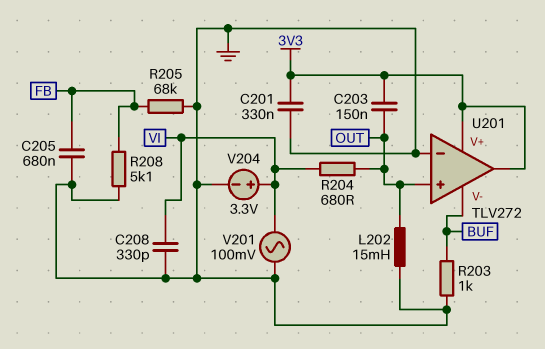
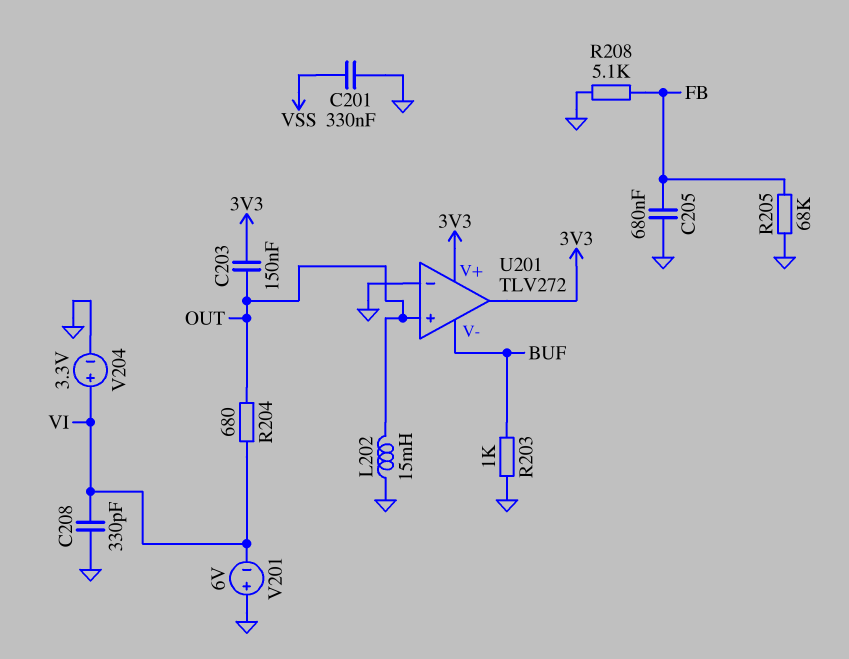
C201: 330nF (3V3, GND) -> 330nF (GND, VSS)
V201: AC 100mV (GND, VI) -> 6V (plus GND, minus VI)

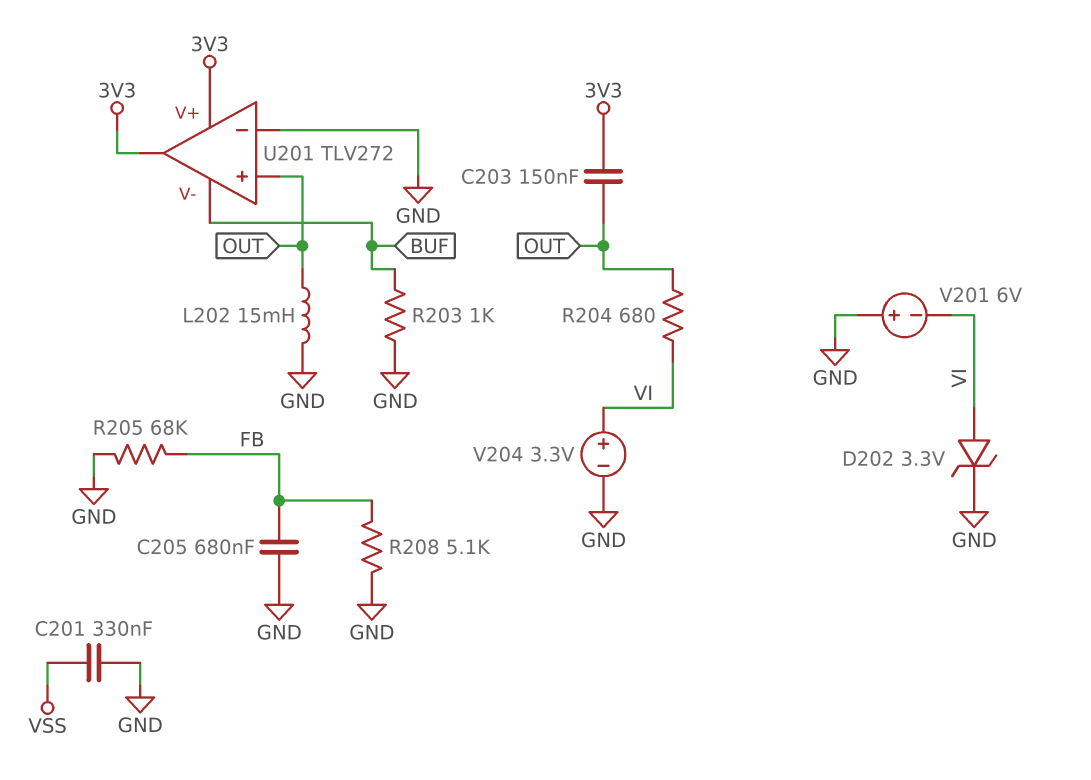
C208: 330pF (GND, VI) -> none
D202: none -> zener 3.3V (A VI, K GND)

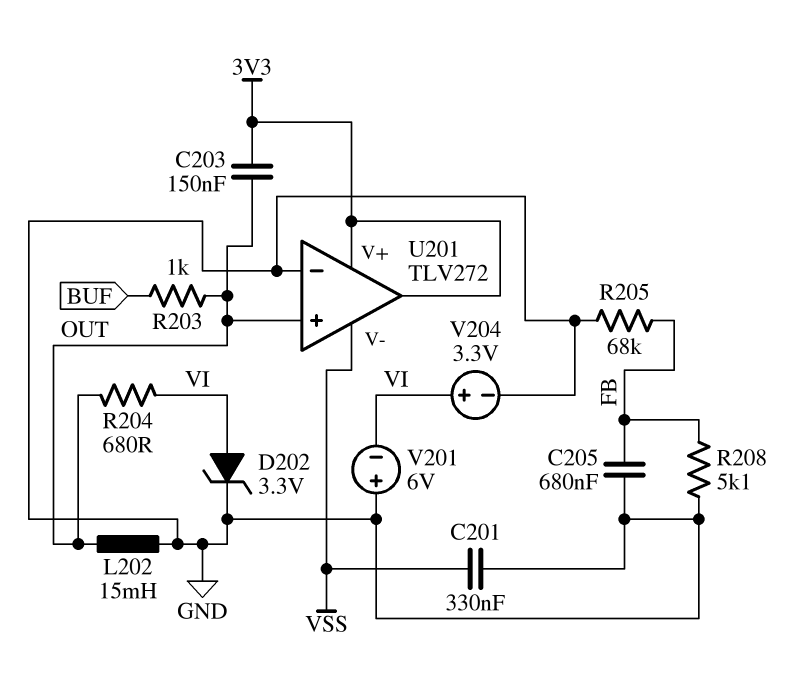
R203: 1k (BUF, GND) -> 1k (BUF, OUT)
U201 pin V-: BUF -> VSS

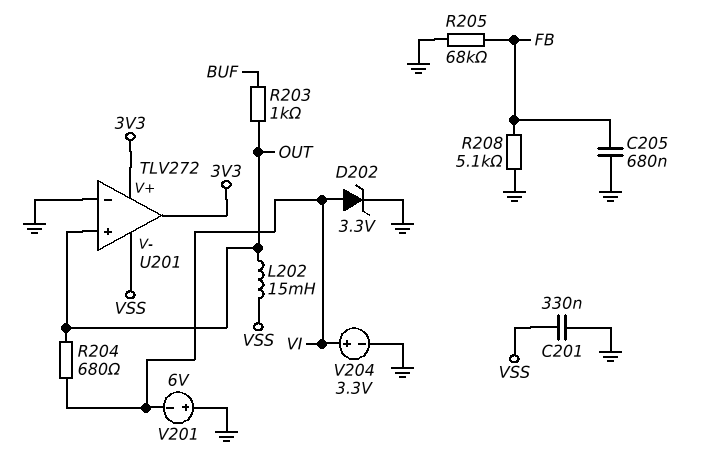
C203: 150nF (3V3, OUT) -> none
L202: 15mH (GND, OUT) -> 15mH (OUT, VSS)

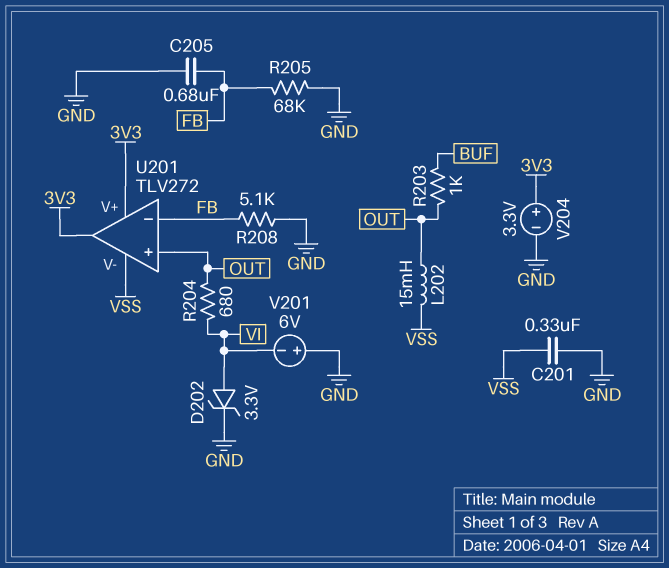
U201 pin in-: GND -> FB
V204: 3.3V (plus VI, minus GND) -> 3.3V (plus 3V3, minus GND)

